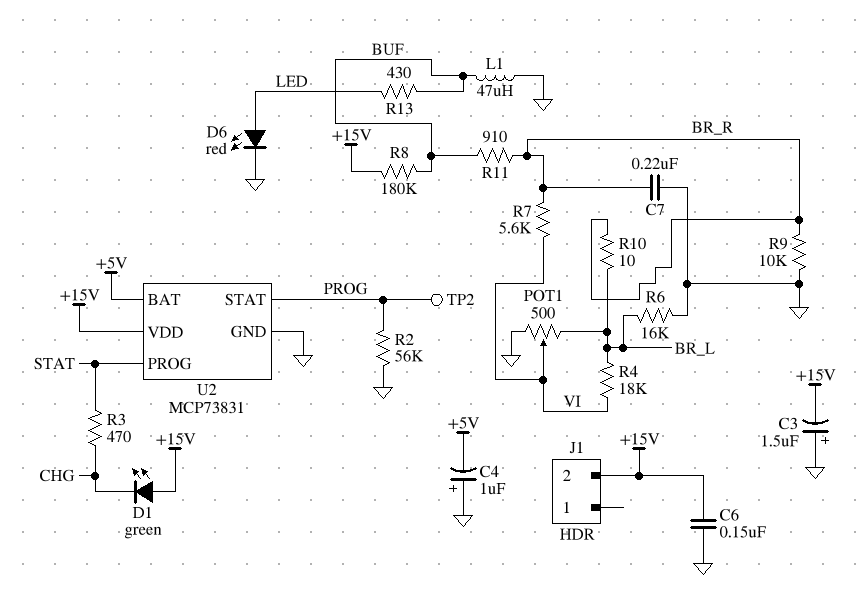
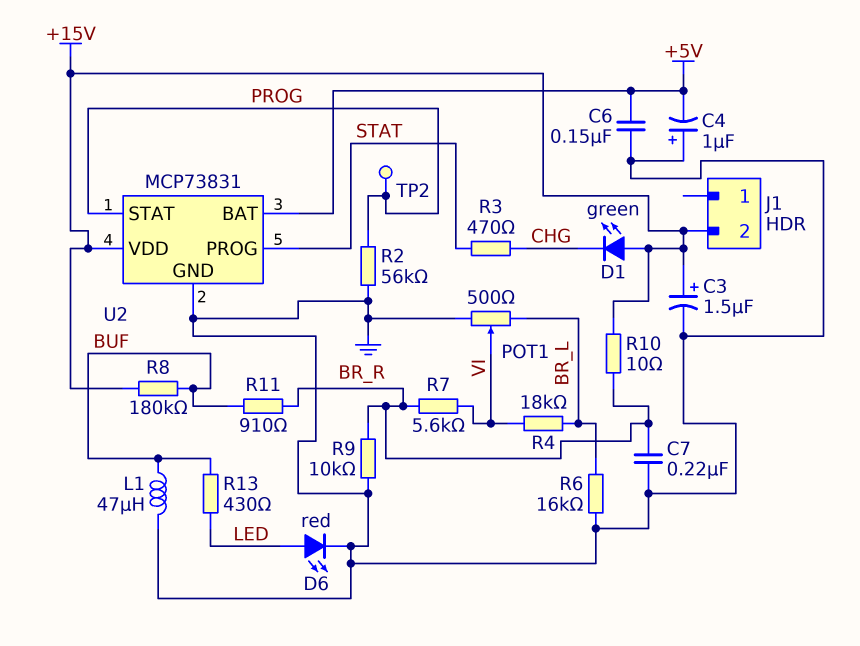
C3: 1.5uF (plus GND, minus +15V) -> 1.5uF (plus +15V, minus GND)
C6: 150nF (+15V, GND) -> 150nF (+5V, GND)
R10: 10 (BR_L, BR_R) -> 10 (+15V, BR_R)

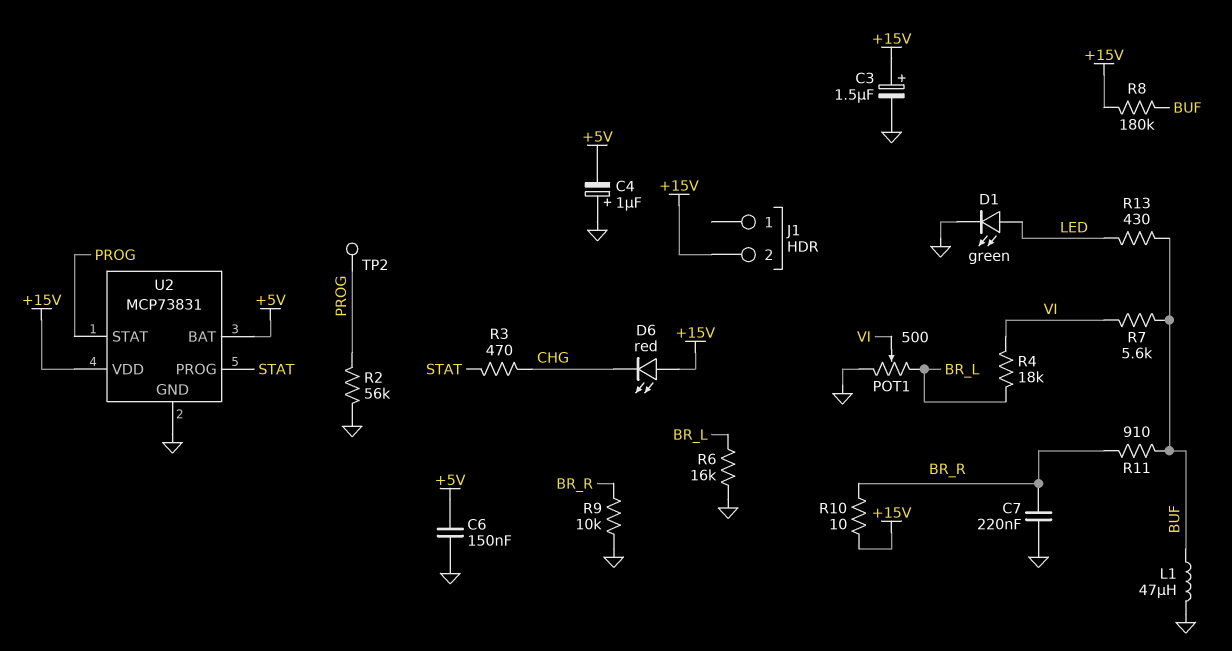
D1: LED green (A +15V, K CHG) -> LED green (A LED, K GND)
D6: LED red (A LED, K GND) -> LED red (A +15V, K CHG)
R7: 5.6k (BR_R, VI) -> 5.6k (BUF, VI)

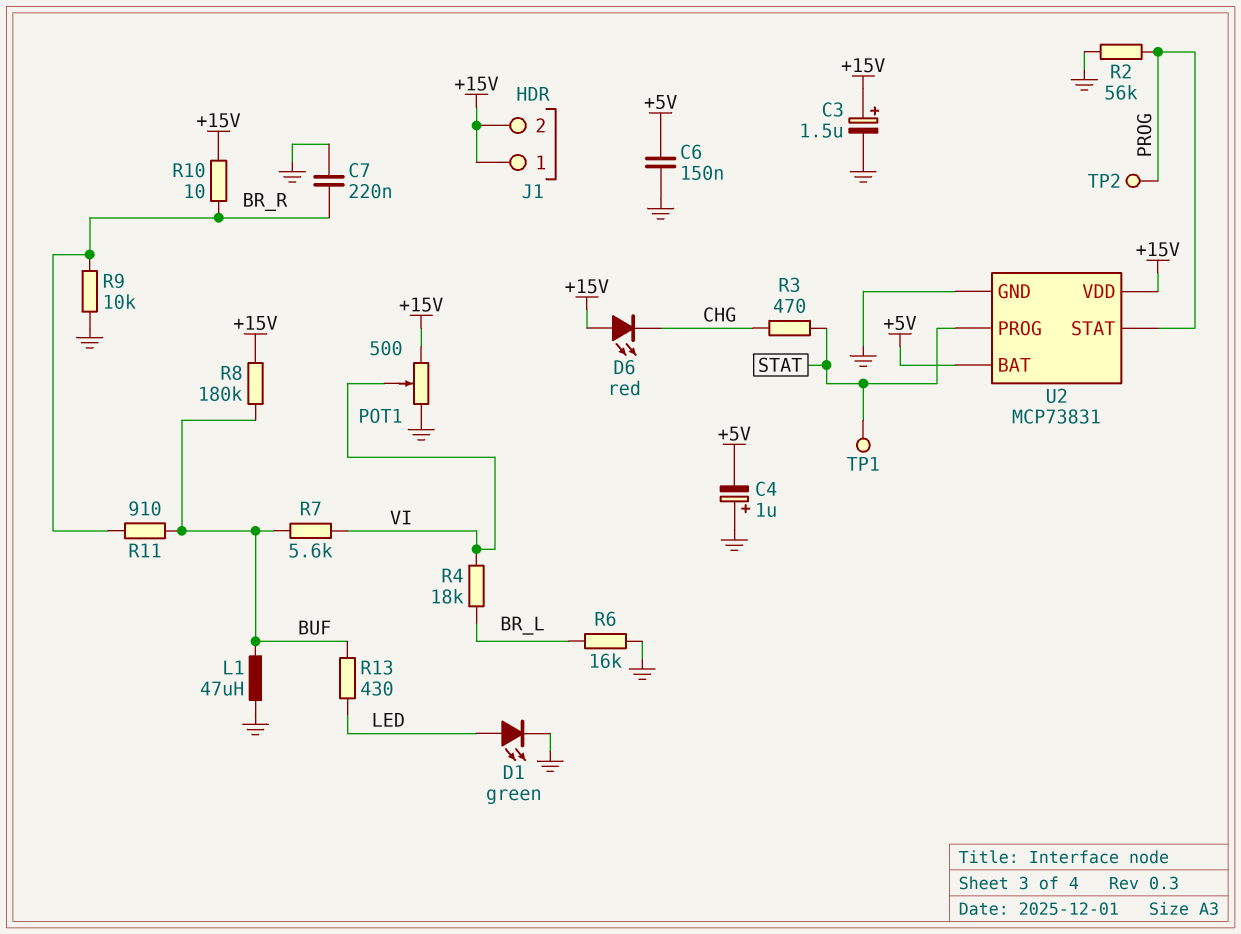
J1 pin 1: none -> +15V
POT1: 500 (BR_L, GND, wiper VI) -> 500 (+15V, GND, wiper VI)
TP1: none -> test point (STAT)

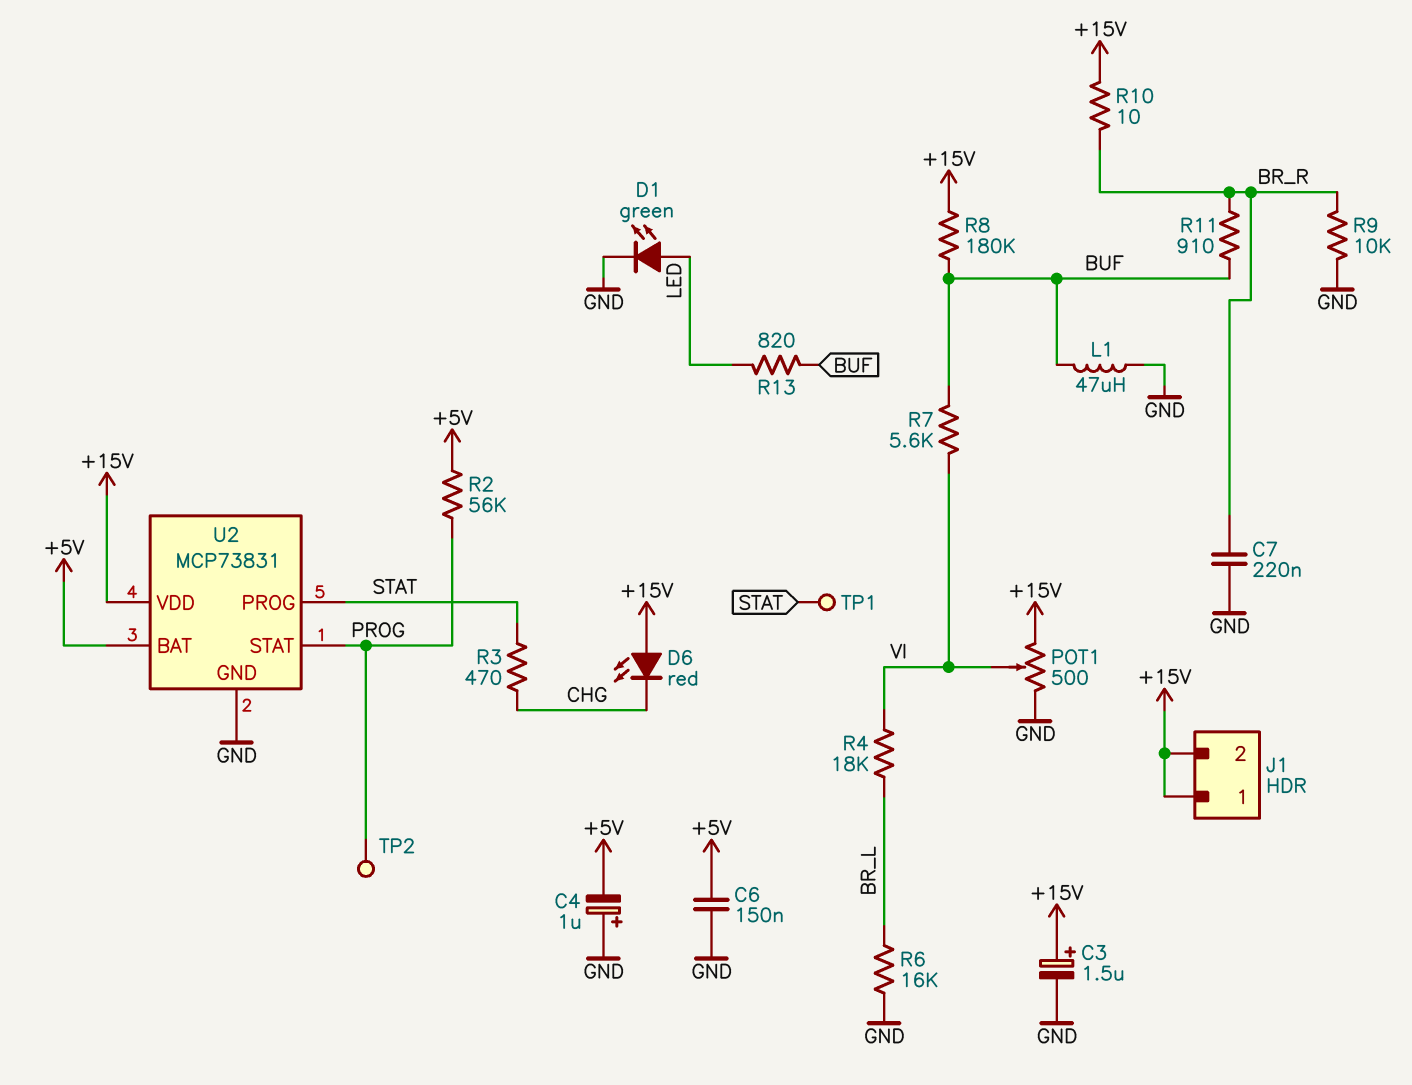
R2: 56k (GND, PROG) -> 56k (+5V, PROG)
R13: 430 (BUF, LED) -> 820 (BUF, LED)

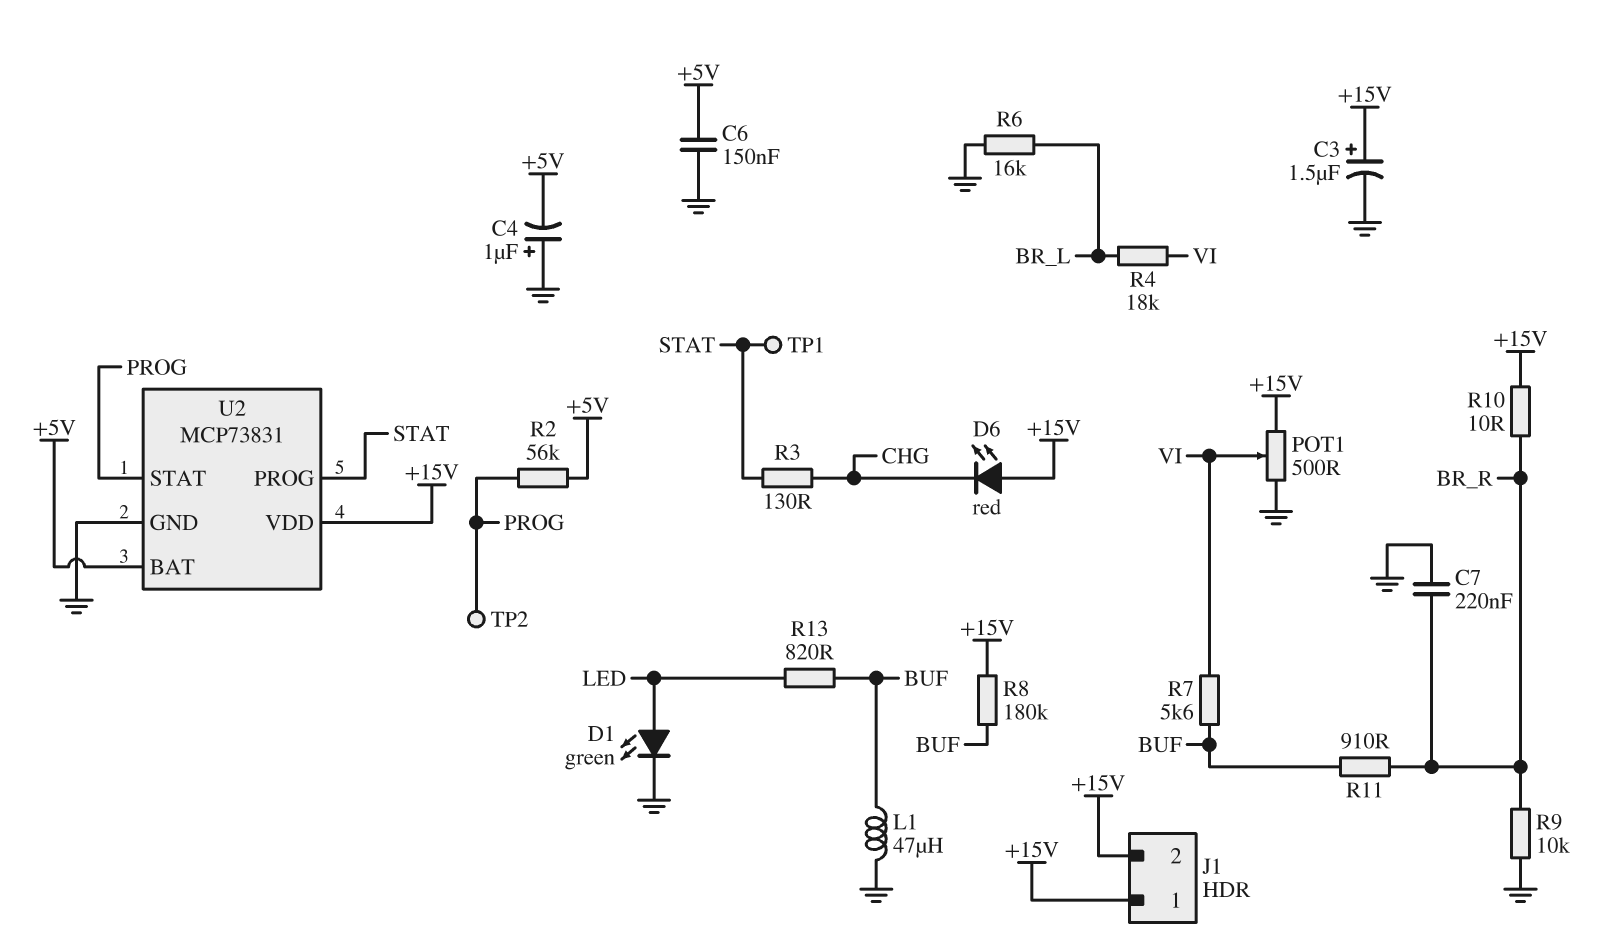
R3: 470 (CHG, STAT) -> 130 (CHG, STAT)

